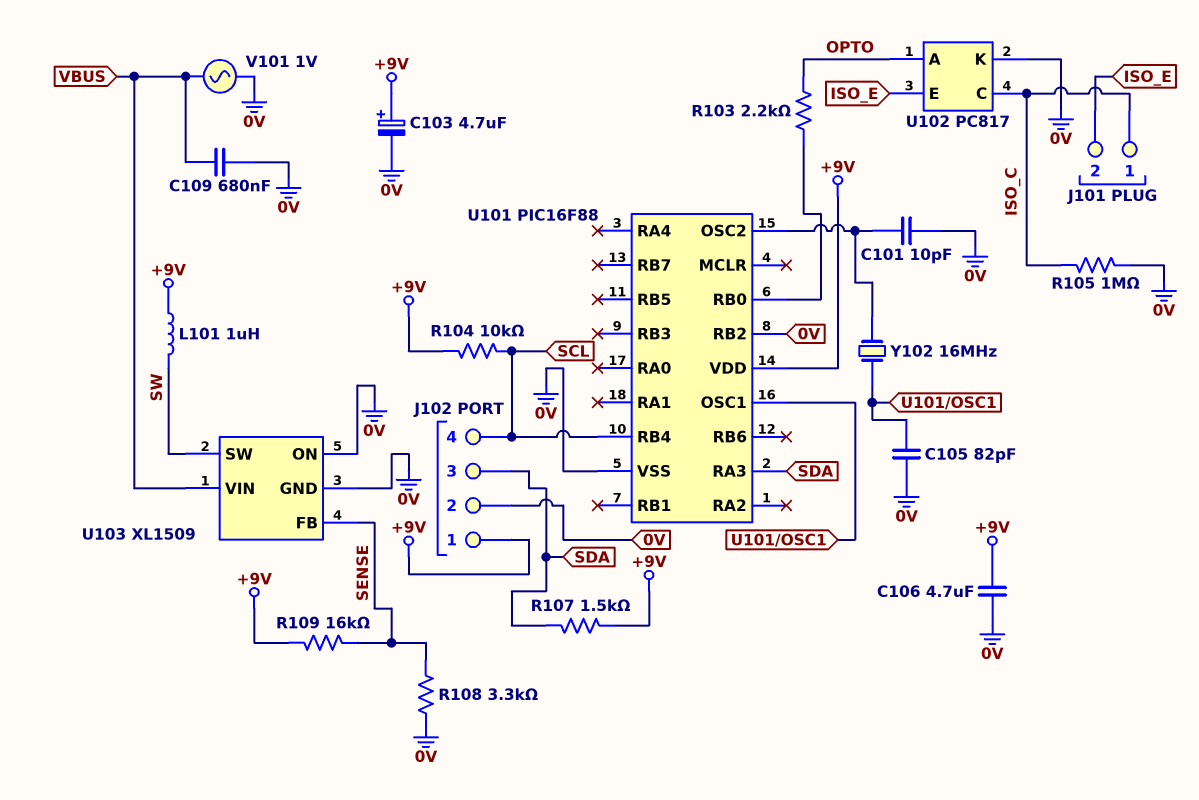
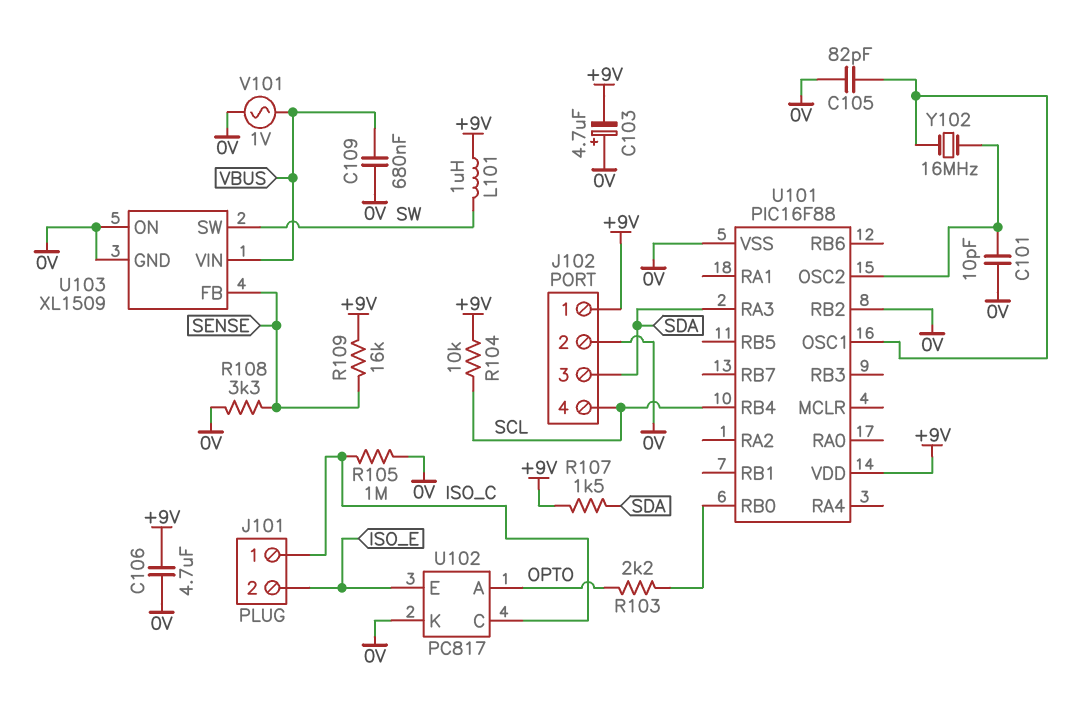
C103: 4.7uF (plus +9V, minus 0V) -> 4.7uF (plus 0V, minus +9V)

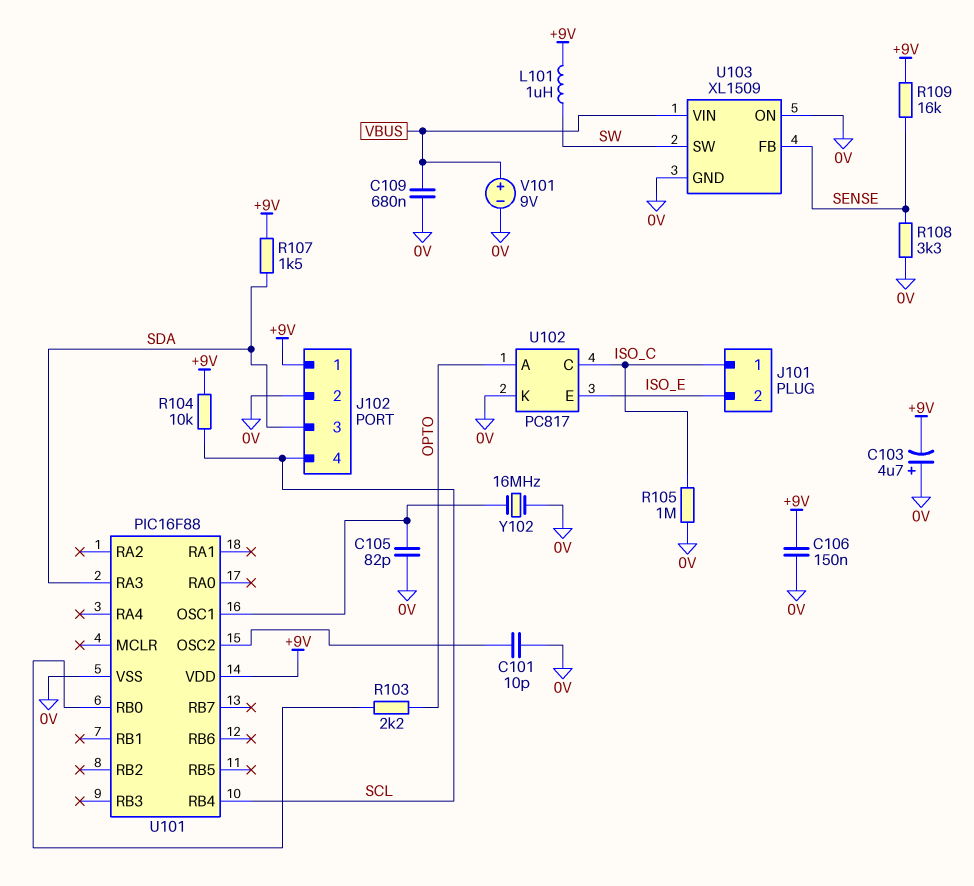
C106: 4.7uF (+9V, 0V) -> 150nF (+9V, 0V)
U101 pin RB2: 0V -> none
V101: AC 1V (0V, VBUS) -> 9V (plus VBUS, minus 0V)
Y102: 16MHz (U101/OSC1, U101/OSC2) -> 16MHz (0V, U101/OSC1)

